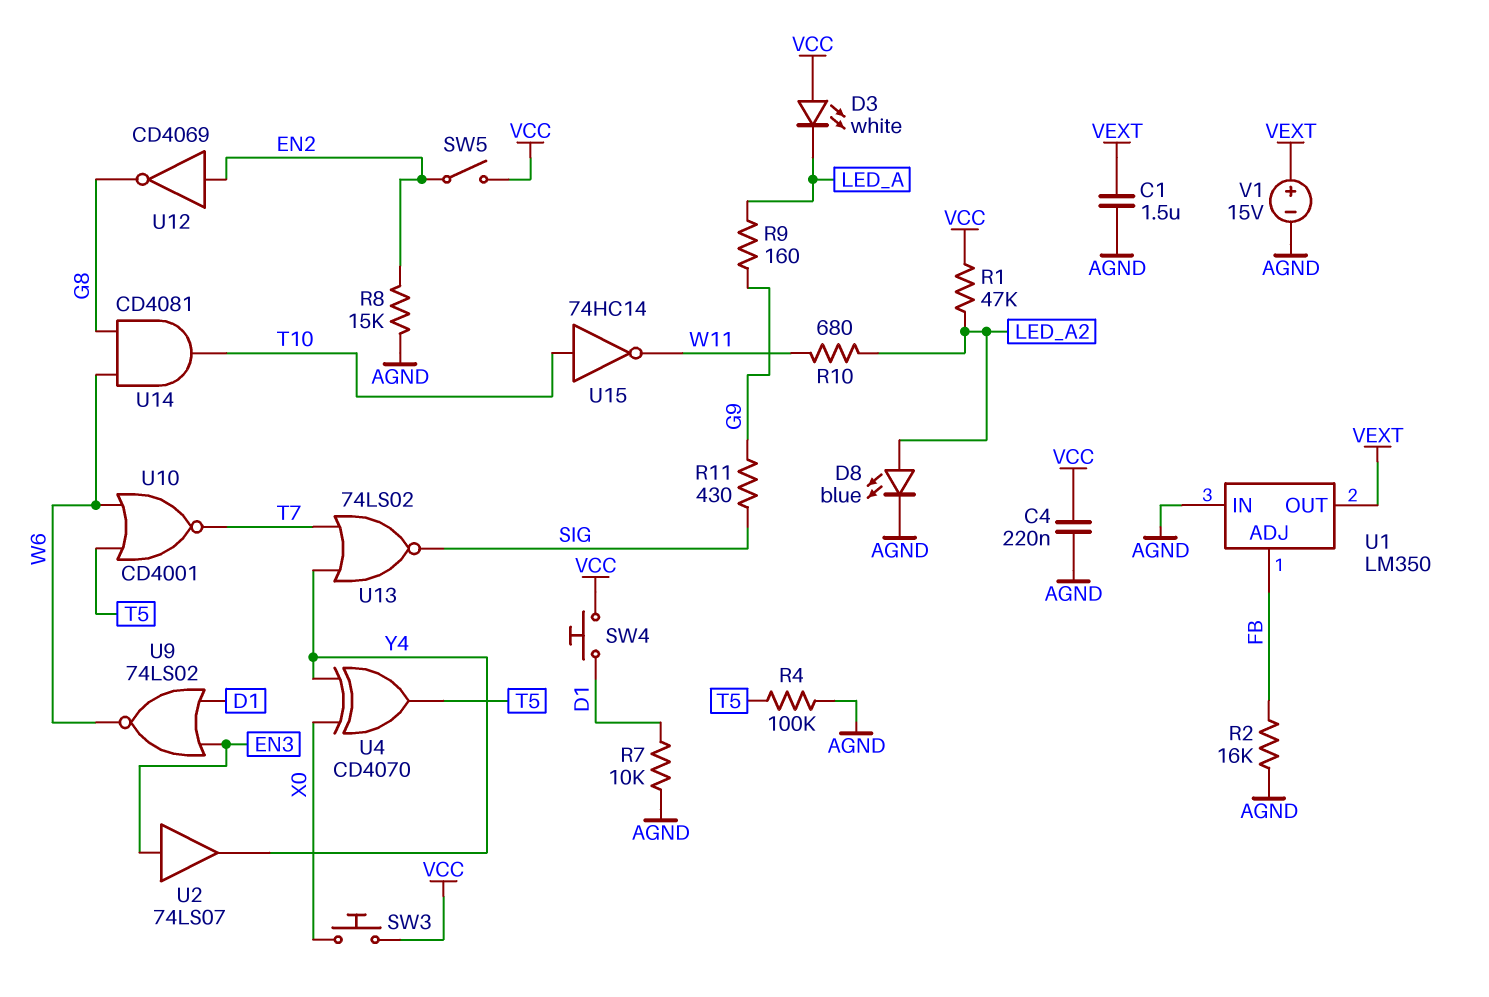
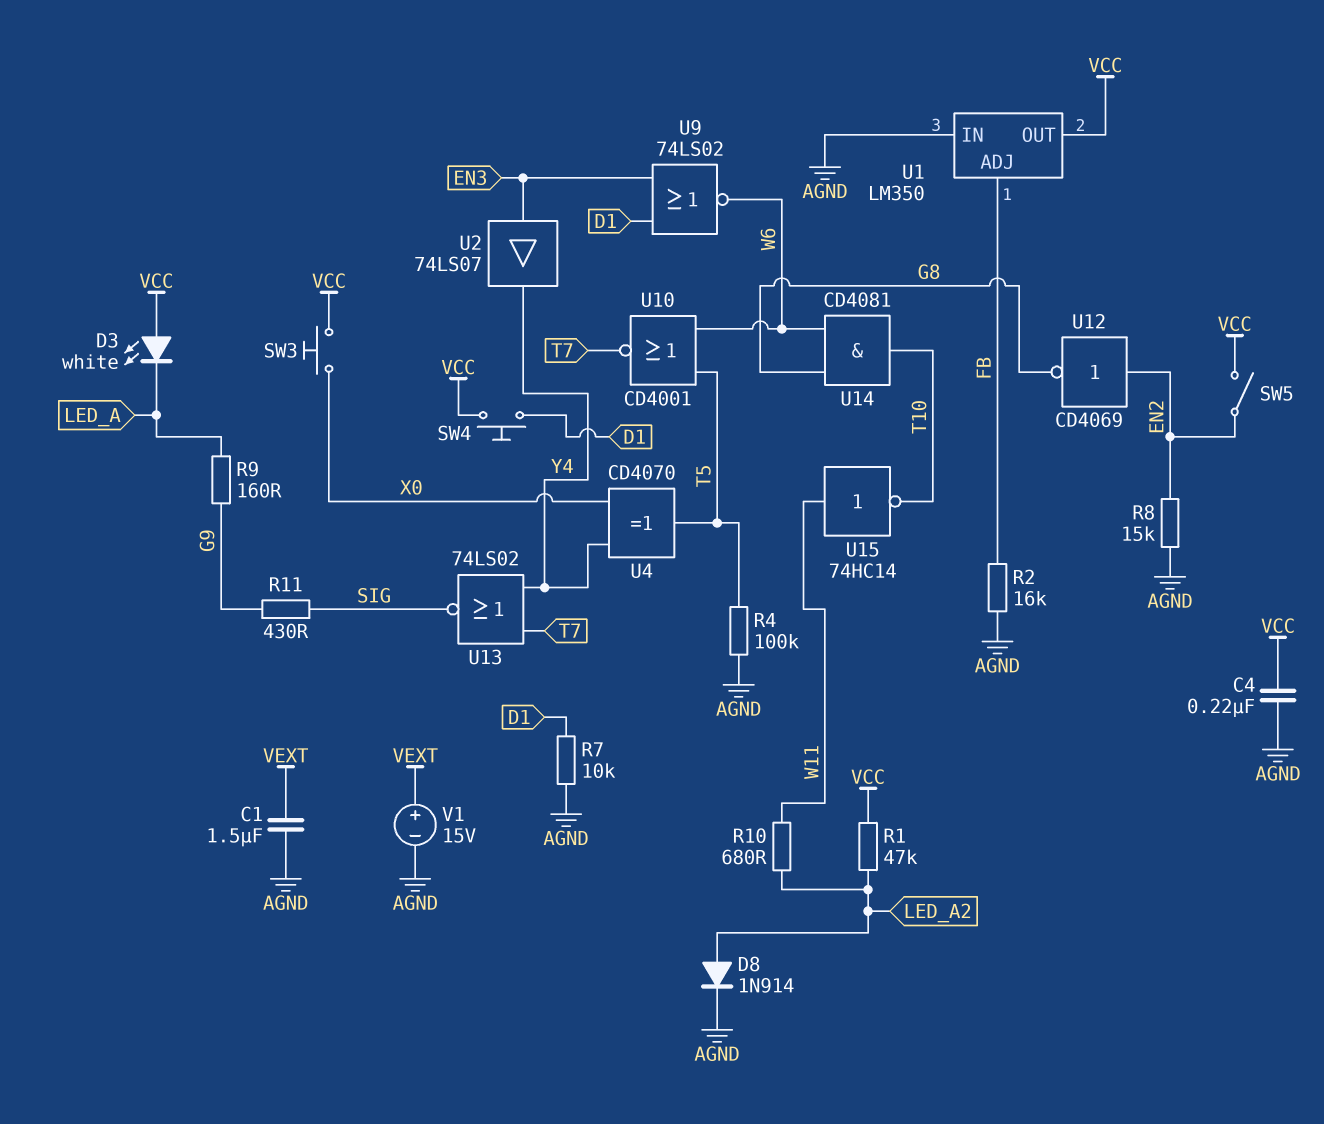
D8: LED blue (A LED_A2, K AGND) -> diode 1N914 (A LED_A2, K AGND)
U1 pin OUT: VEXT -> VCC
U15: NOT 74HC14 (in T10, out W11) -> NOT 74HC14 (in W11, out T10)

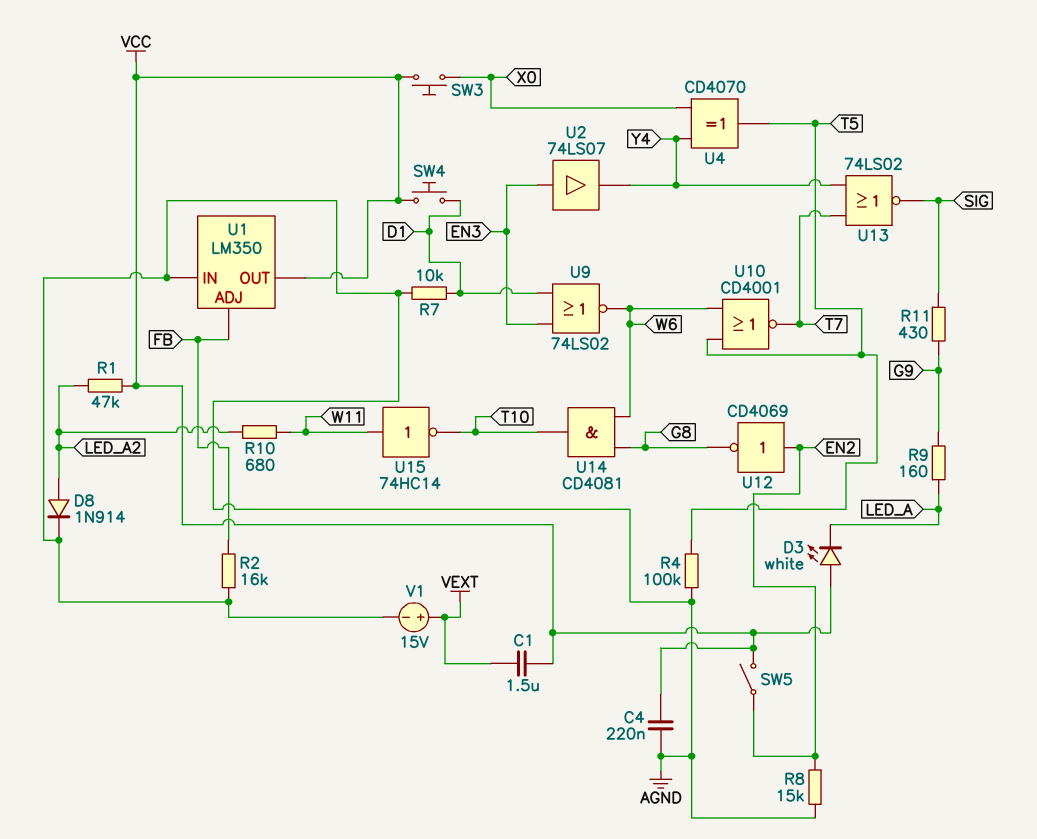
C1: 1.5uF (AGND, VEXT) -> 1.5uF (VCC, VEXT)

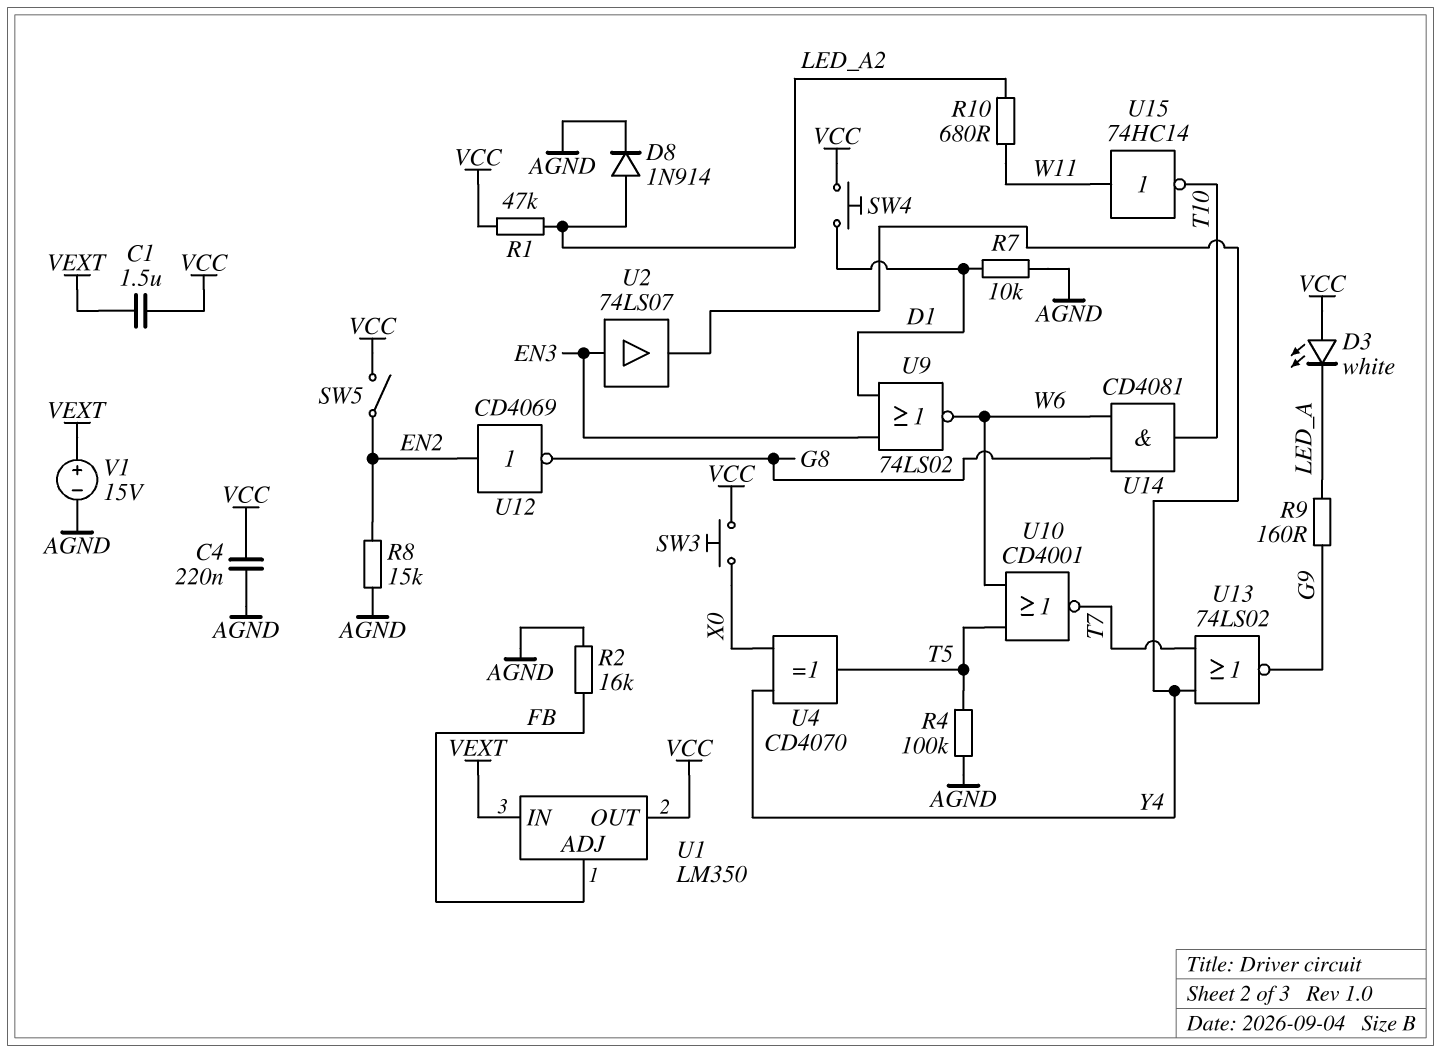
R11: 430 (G9, SIG) -> none
U1 pin IN: AGND -> VEXT
U13: NOR 74LS02 (in T7, in Y4, out SIG) -> NOR 74LS02 (in T7, in Y4, out G9)

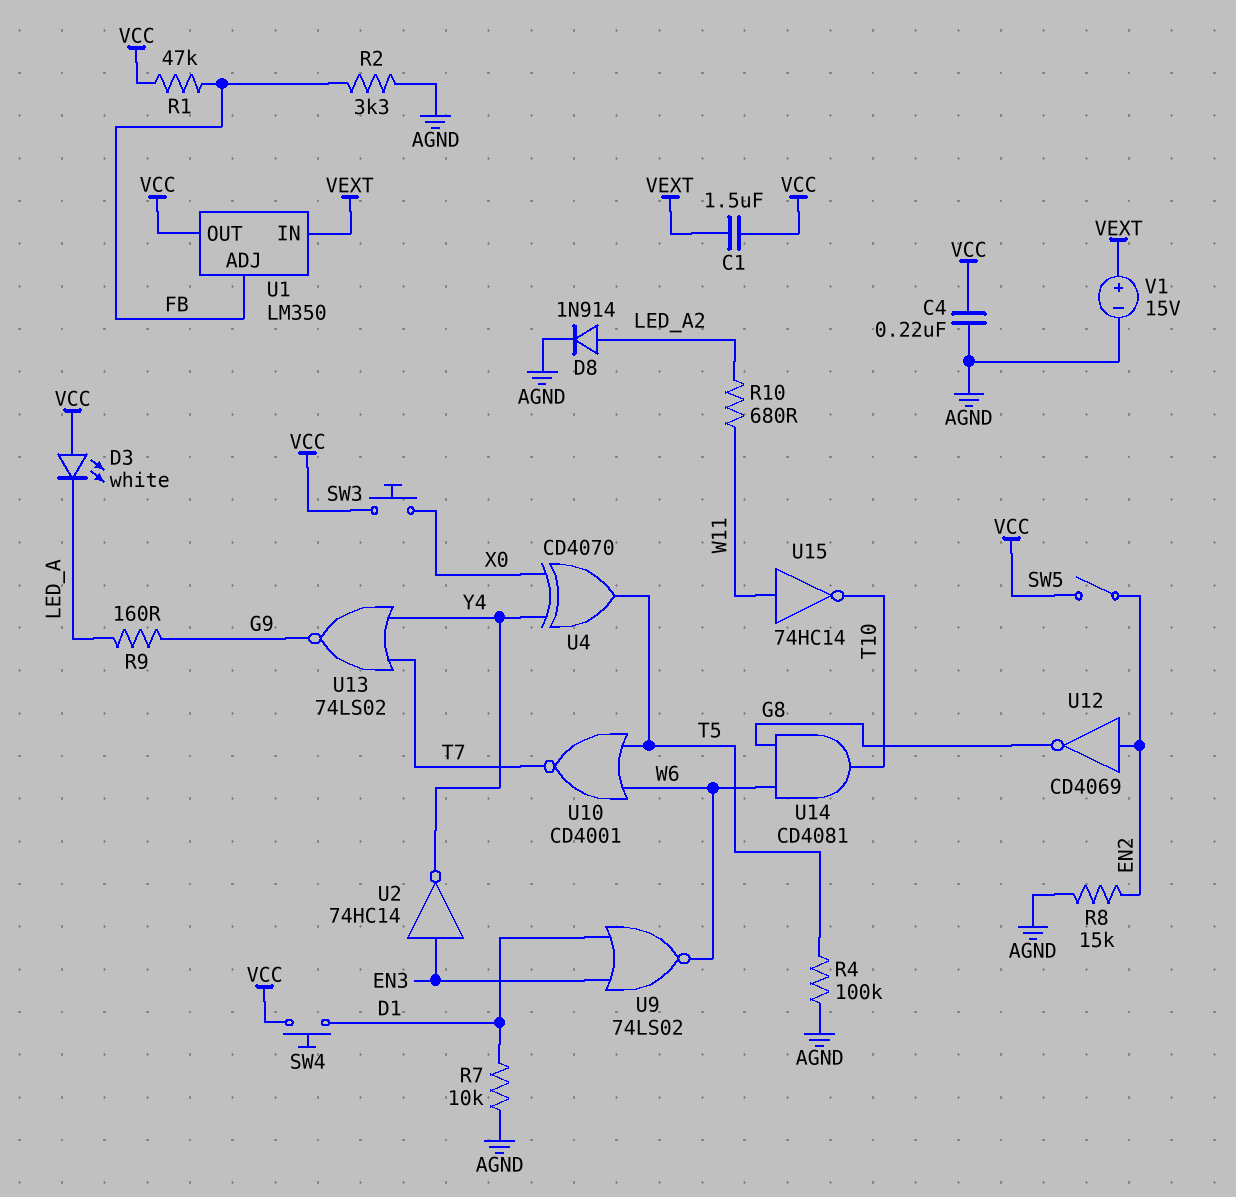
R1: 47k (LED_A2, VCC) -> 47k (FB, VCC)
R2: 16k (AGND, FB) -> 3.3k (AGND, FB)
U2: buffer 74LS07 (in EN3, out Y4) -> NOT 74HC14 (in EN3, out Y4)

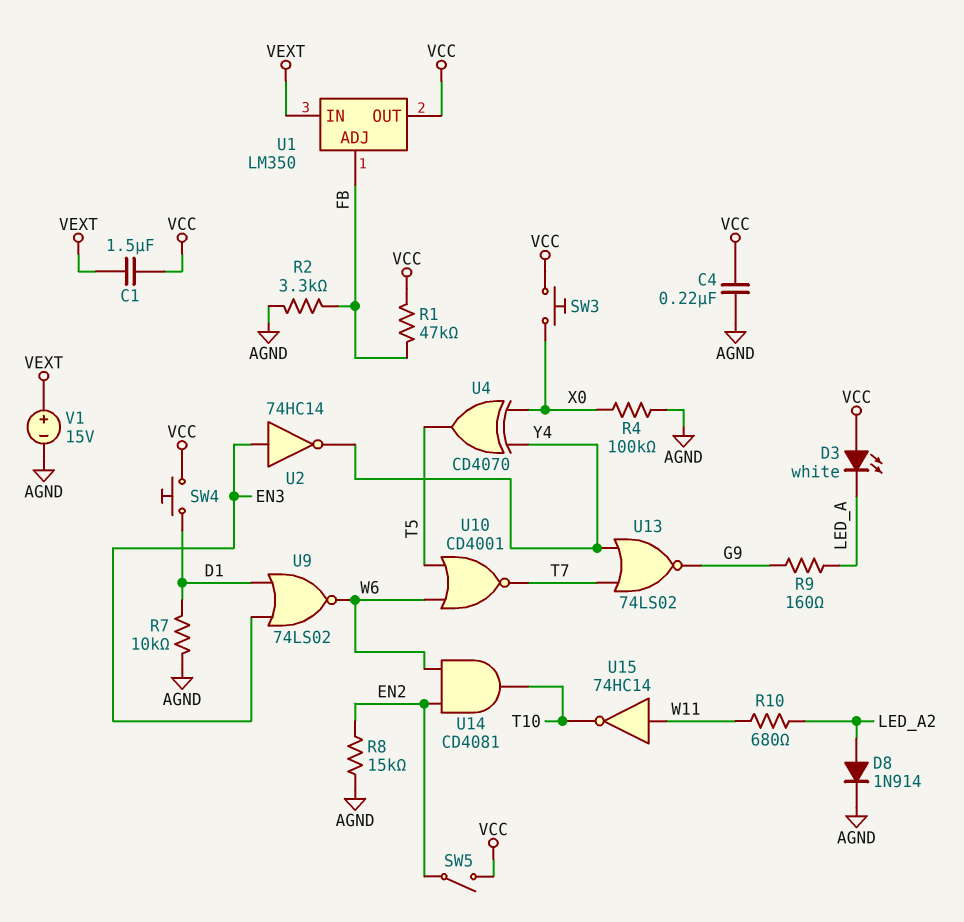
R4: 100k (AGND, T5) -> 100k (AGND, X0)
U12: NOT CD4069 (in EN2, out G8) -> none
U14: AND CD4081 (in G8, in W6, out T10) -> AND CD4081 (in EN2, in W6, out T10)

